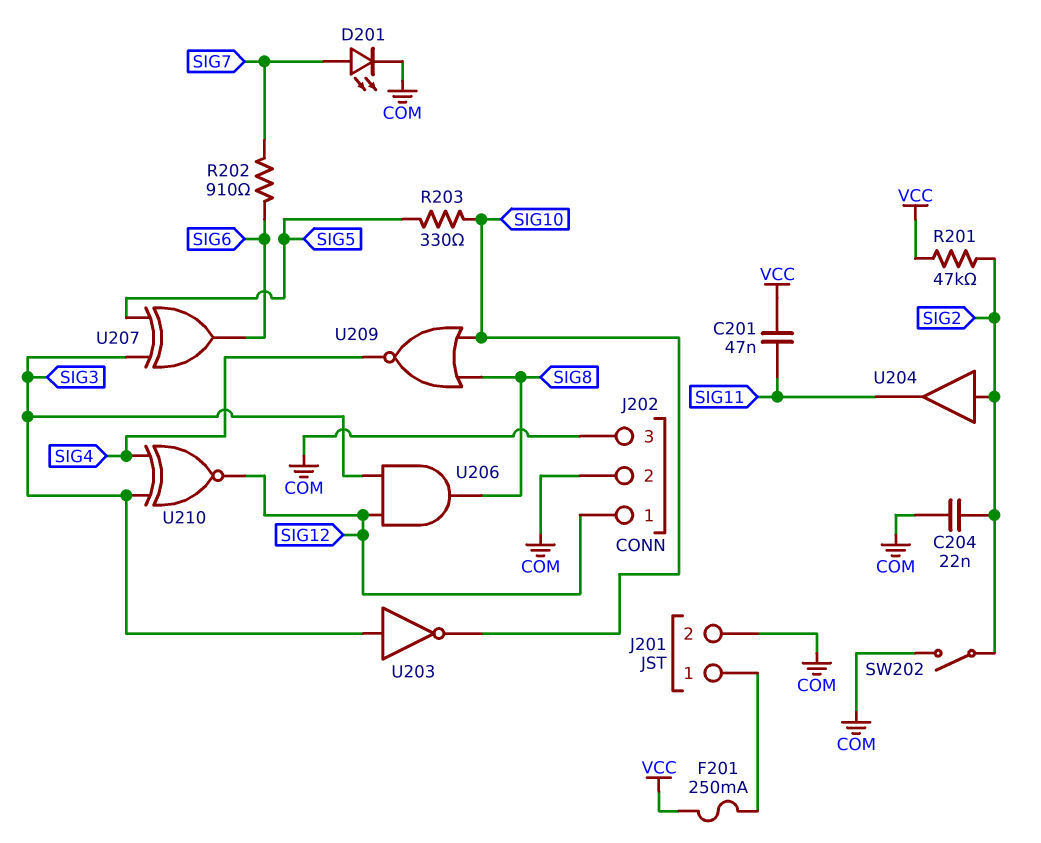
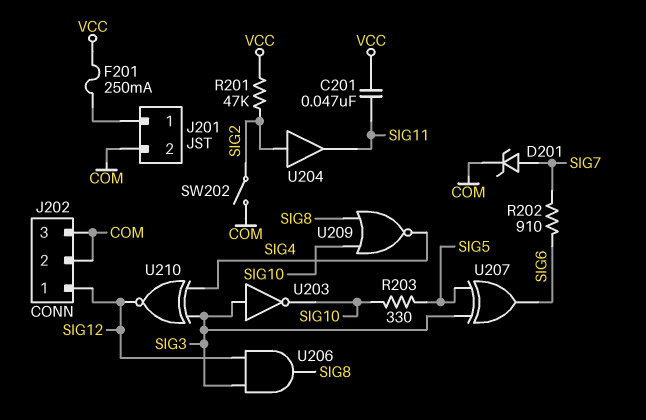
C204: 22nF (COM, SIG2) -> none
D201: LED (A SIG7, K COM) -> zener (A SIG7, K COM)

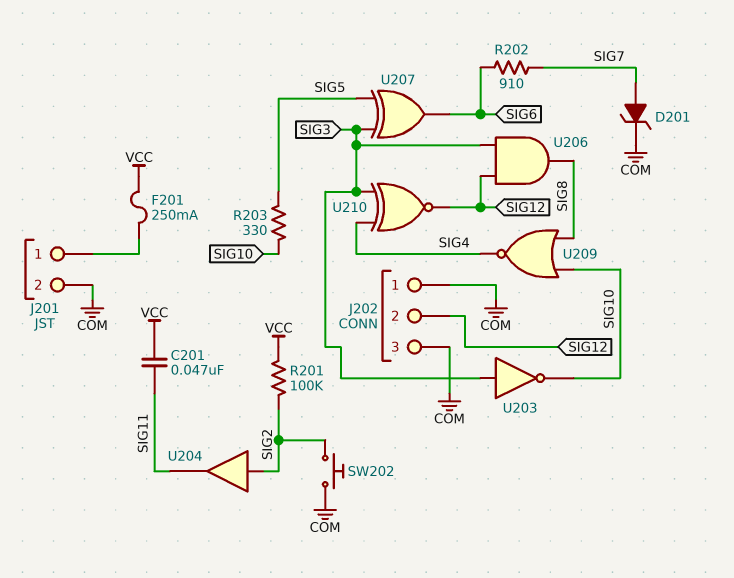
J202 pin 1: SIG12 -> COM
J202 pin 2: COM -> SIG12
R201: 47k (SIG2, VCC) -> 100k (SIG2, VCC)
SW202: switch (COM, SIG2) -> button (COM, SIG2)

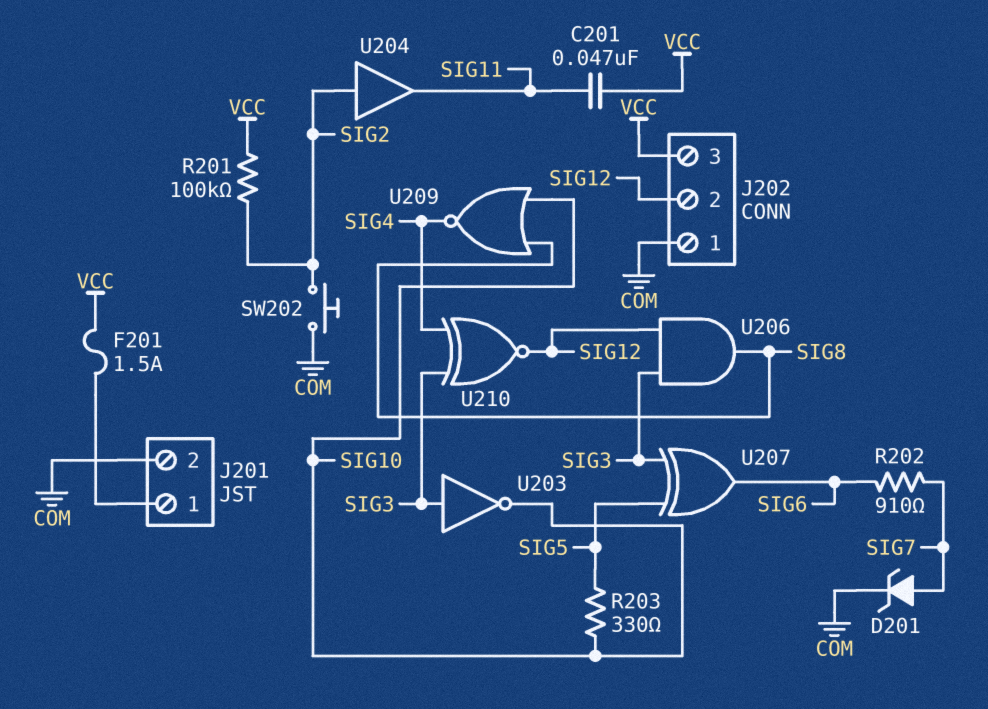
F201: 250mA (J201/1, VCC) -> 1.5A (J201/1, VCC)
J202 pin 3: COM -> VCC

